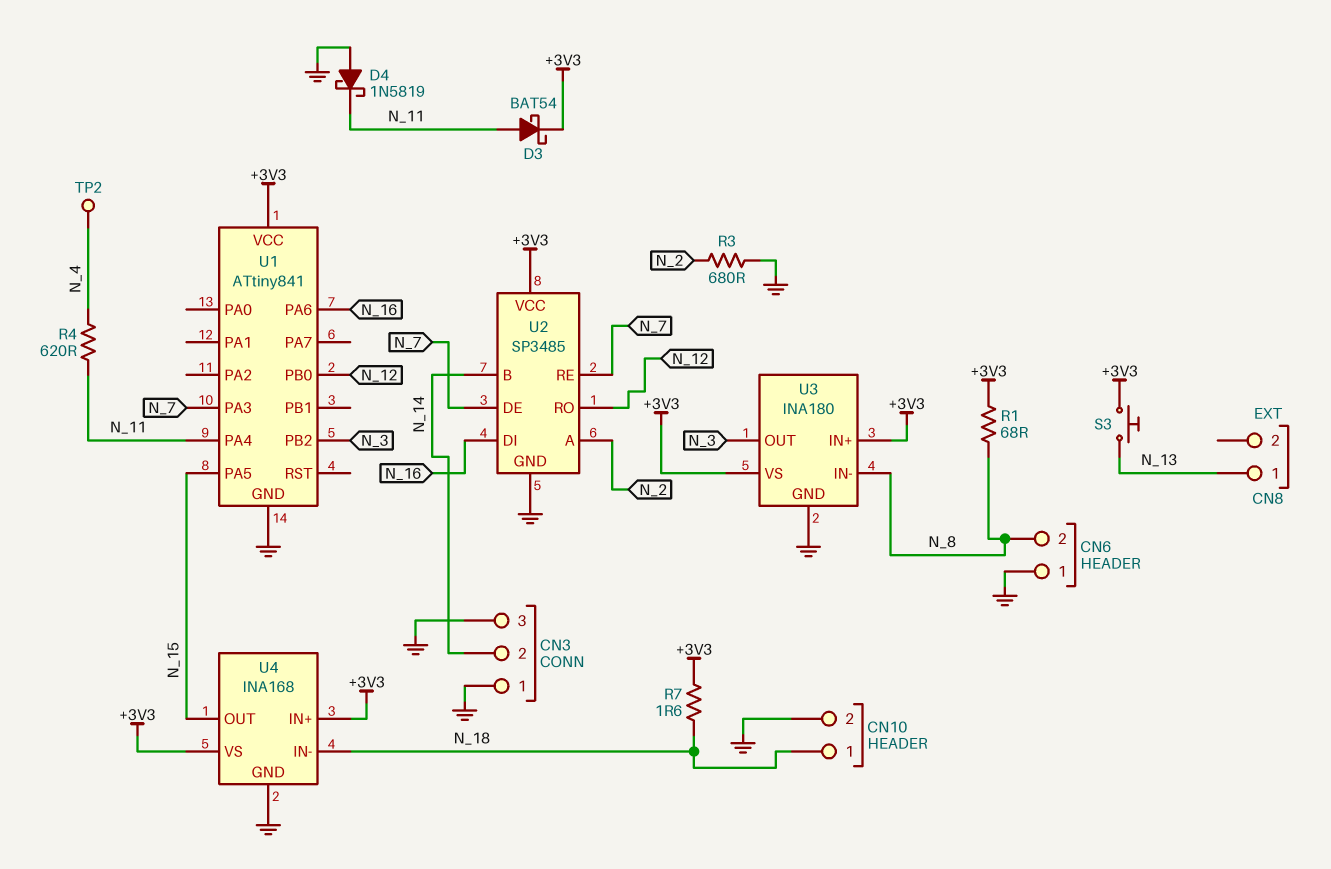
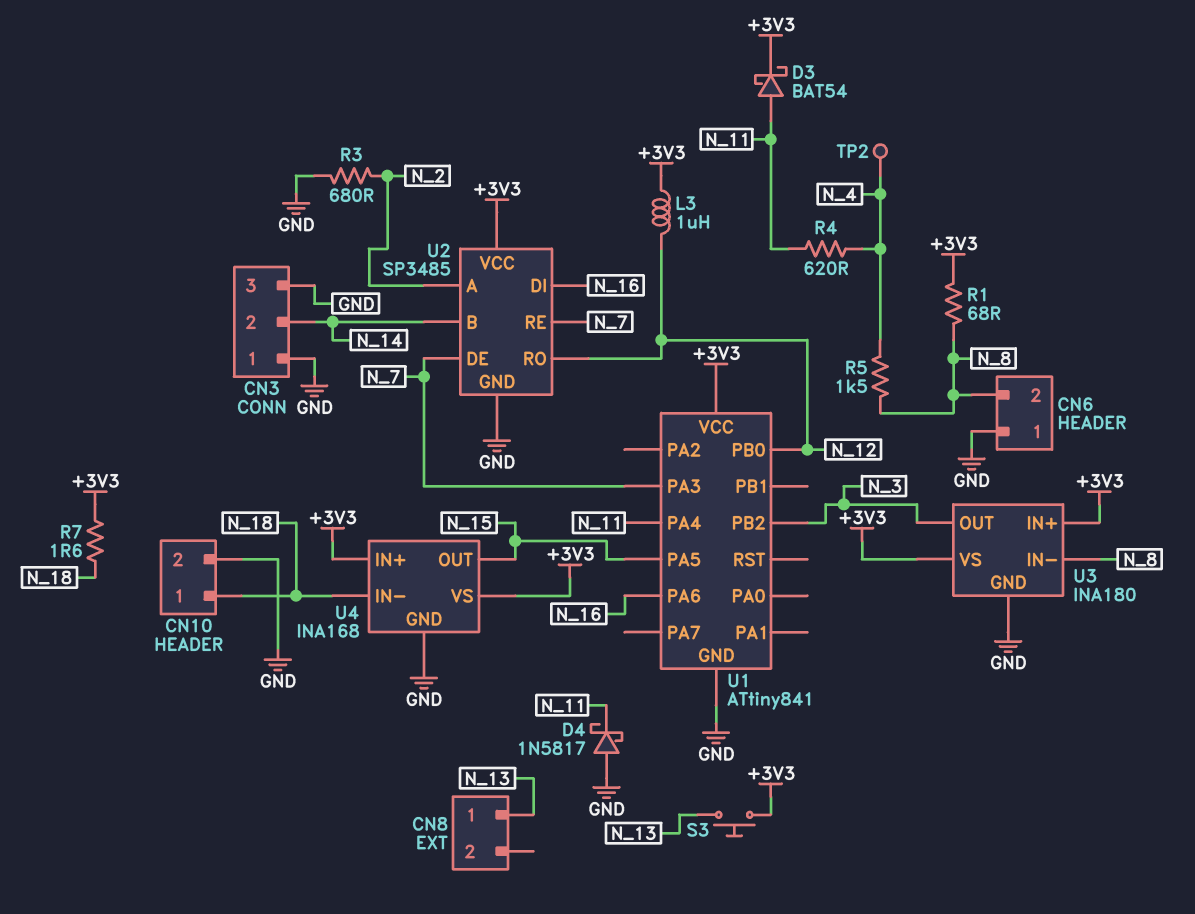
D4: schottky 1N5819 (A GND, K N_11) -> schottky 1N5817 (A GND, K N_11)
L3: none -> 1uH (+3V3, N_12)
R5: none -> 1.5k (N_4, N_8)

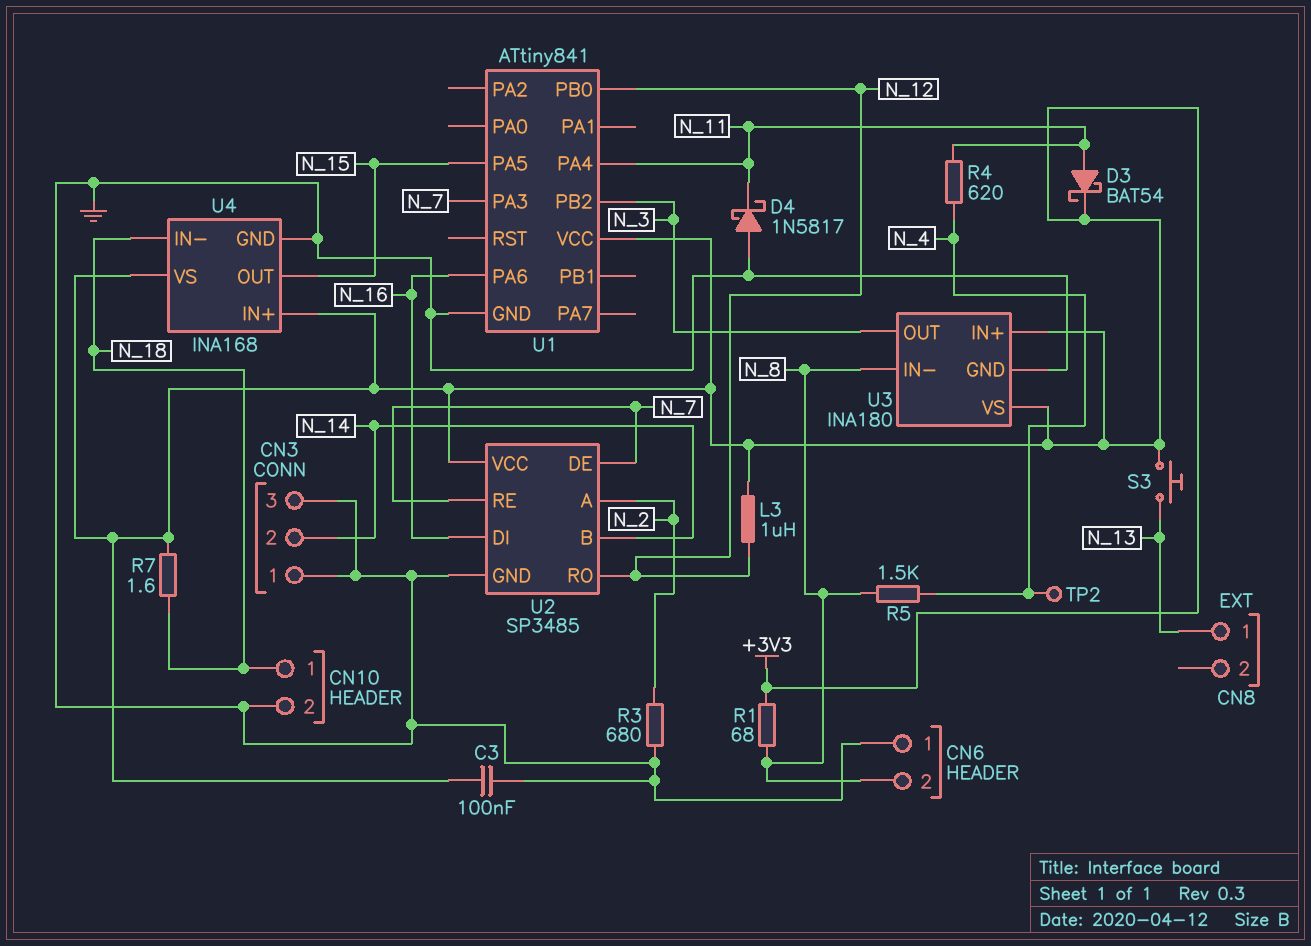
C3: none -> 100nF (+3V3, GND)

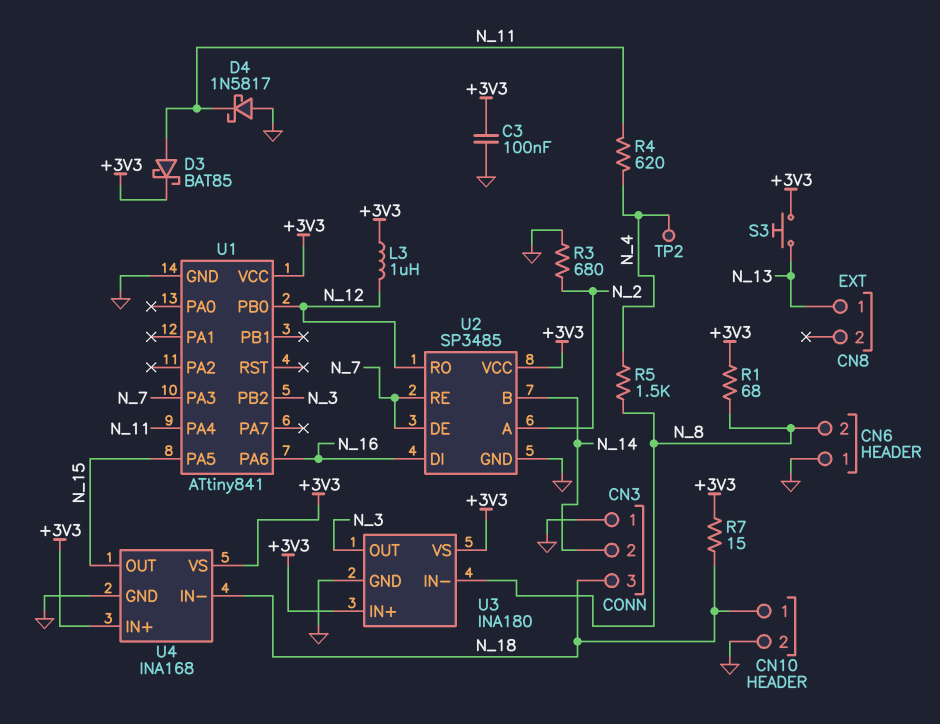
CN3 pin 3: GND -> N_18
D3: schottky BAT54 (A N_11, K +3V3) -> schottky BAT85 (A N_11, K +3V3)
R7: 1.6 (+3V3, N_18) -> 15 (+3V3, N_18)

